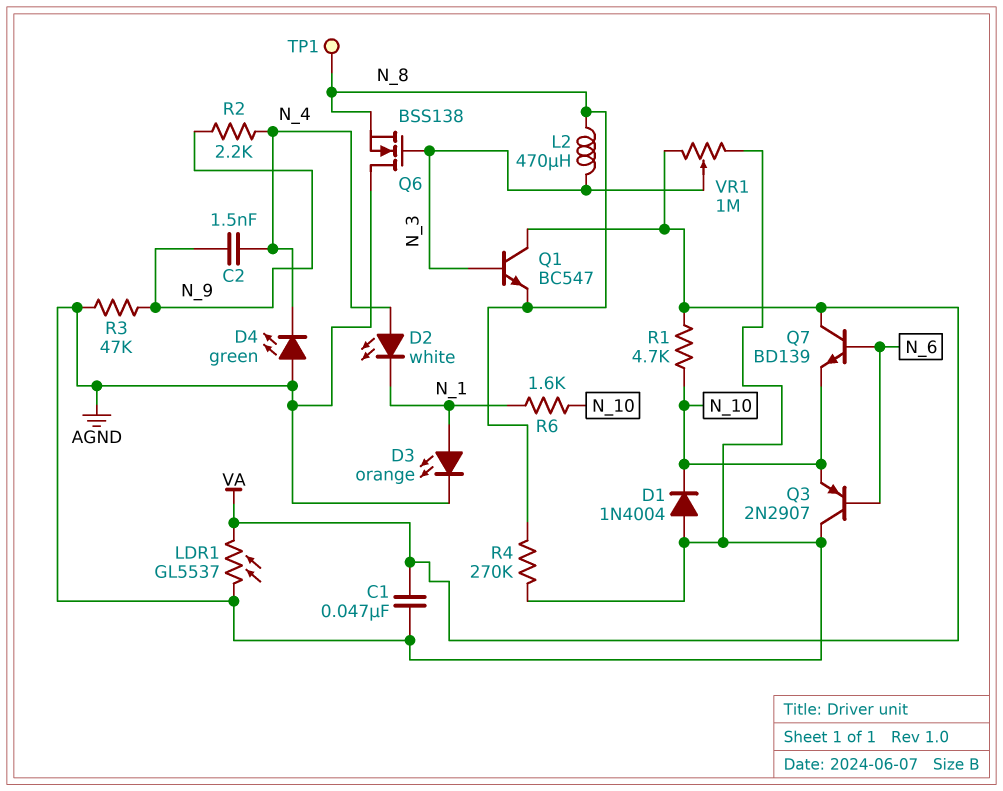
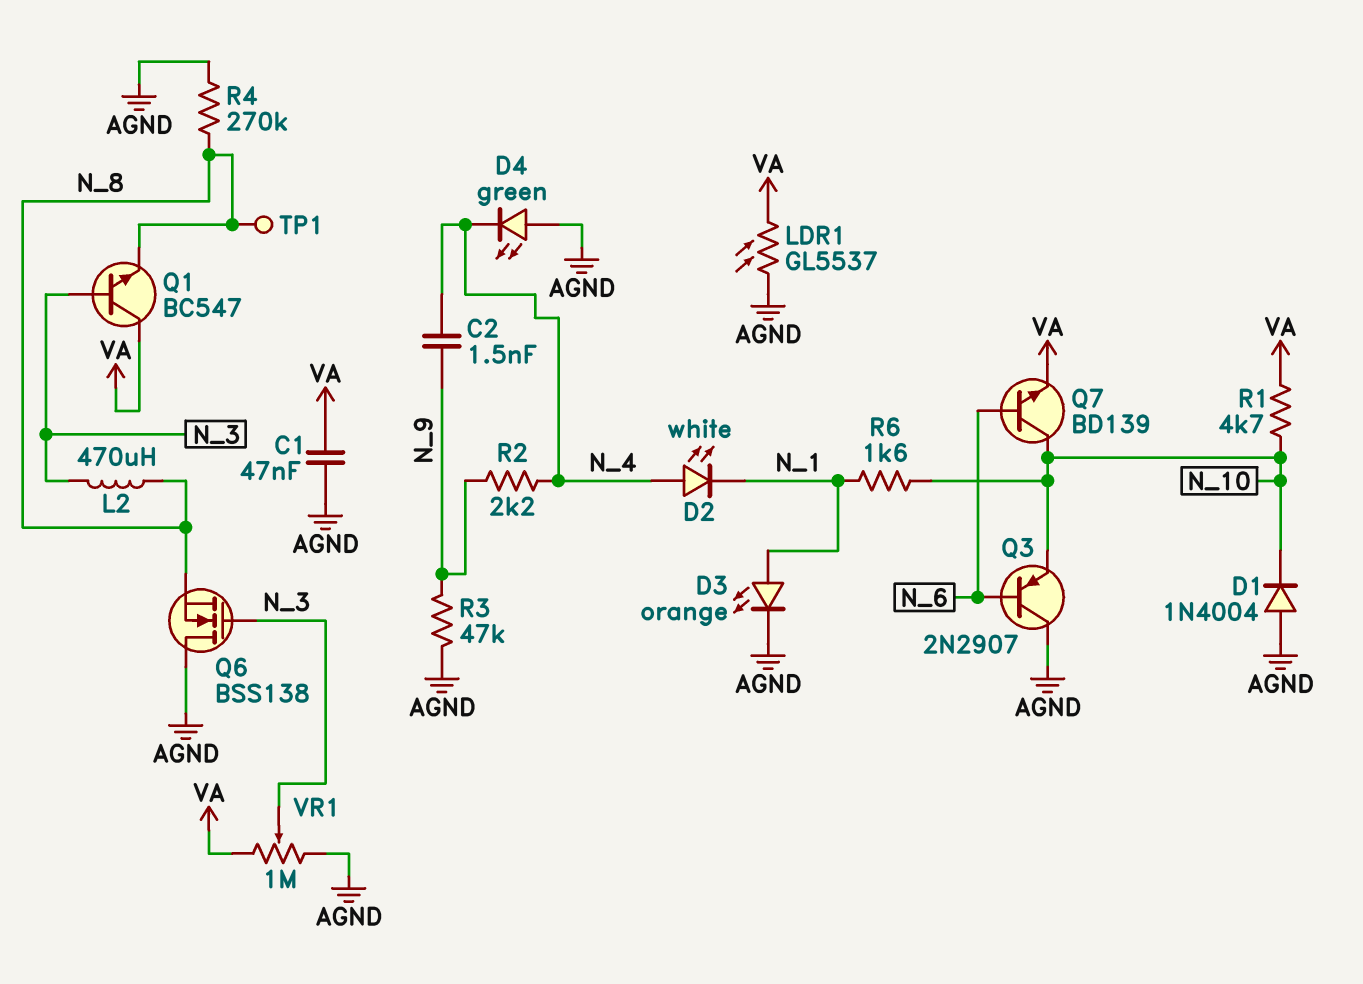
Q7: NPN BD139 (B N_6, C VA, E N_10) -> NPN BD139 (B N_6, C N_10, E VA)

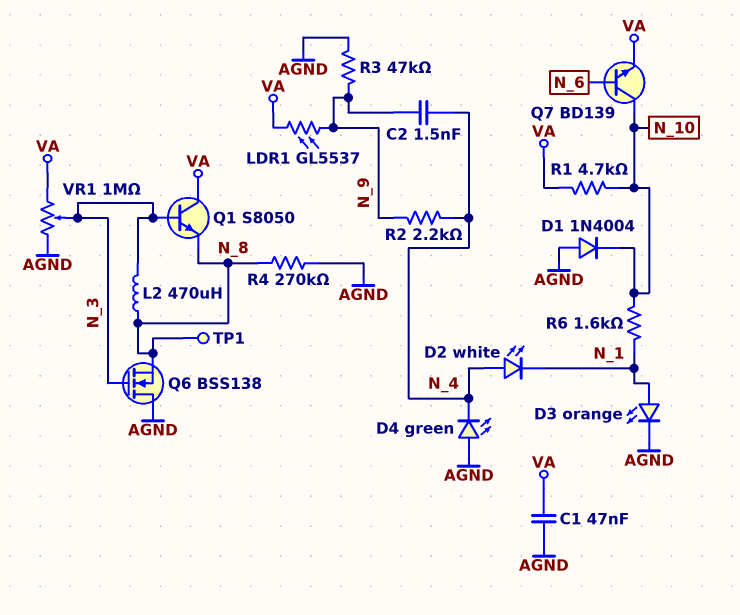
LDR1: GL5537 (AGND, VA) -> GL5537 (N_9, VA)
Q1: NPN BC547 (B N_3, C VA, E N_8) -> NPN S8050 (B N_3, C VA, E N_8)
Q3: PNP 2N2907 (B N_6, C AGND, E N_10) -> none

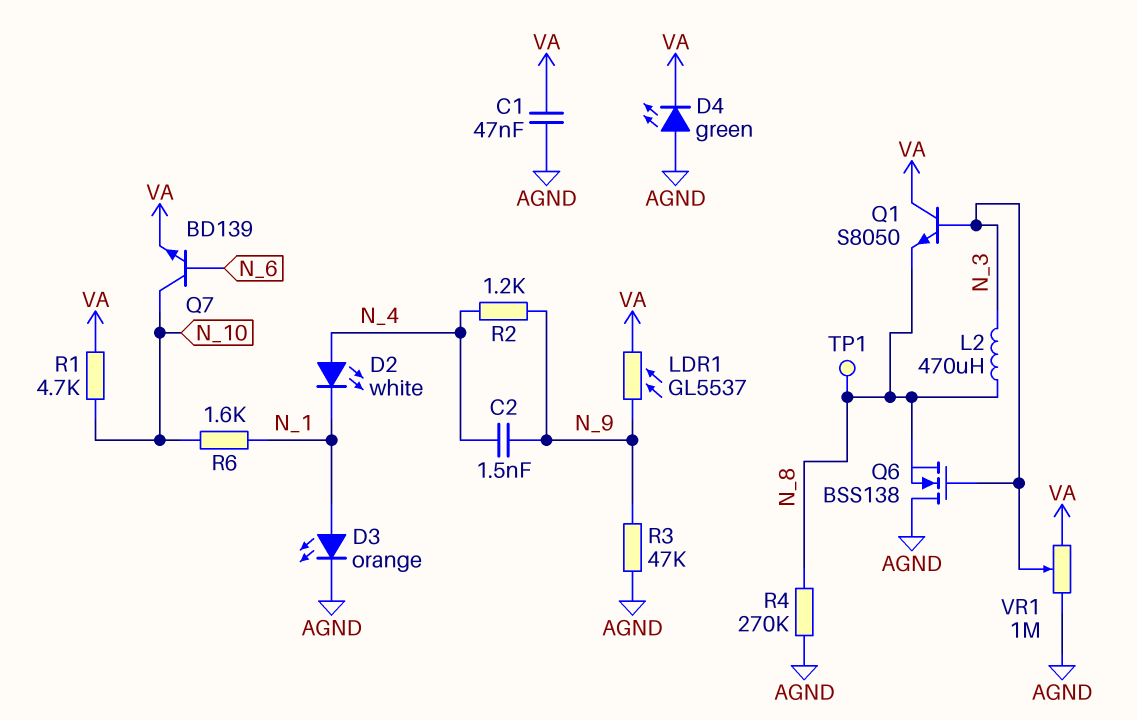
D1: diode 1N4004 (A AGND, K N_10) -> none
D4: LED green (A AGND, K N_4) -> LED green (A AGND, K VA)
R2: 2.2k (N_4, N_9) -> 1.2k (N_4, N_9)

